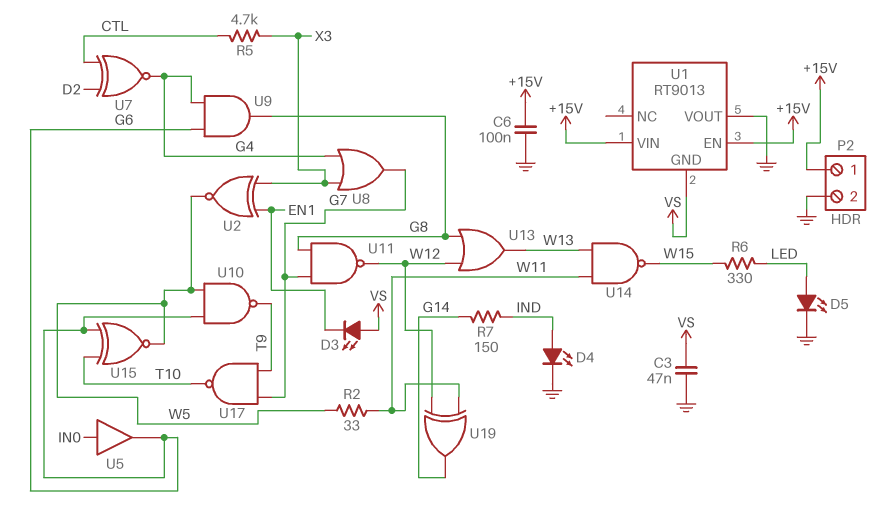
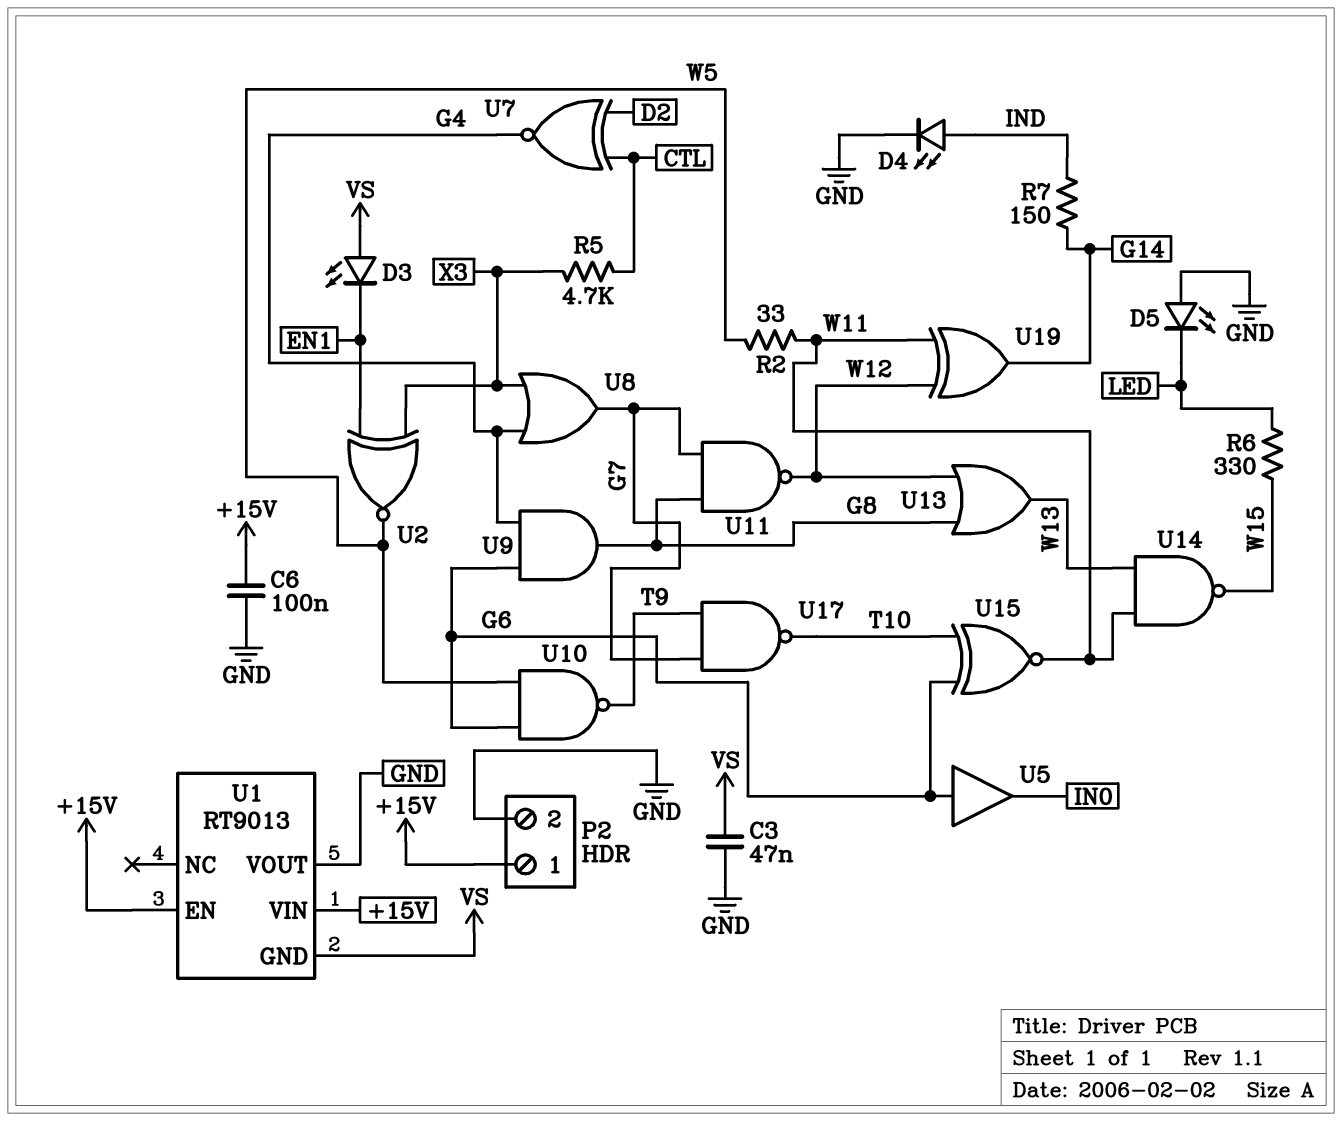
D5: LED (A LED, K GND) -> LED (A GND, K LED)
U5: buffer (in IN0, out G6) -> buffer (in G6, out IN0)
U15: XNOR (in G6, in T10, out W5) -> XNOR (in G6, in T10, out W11)

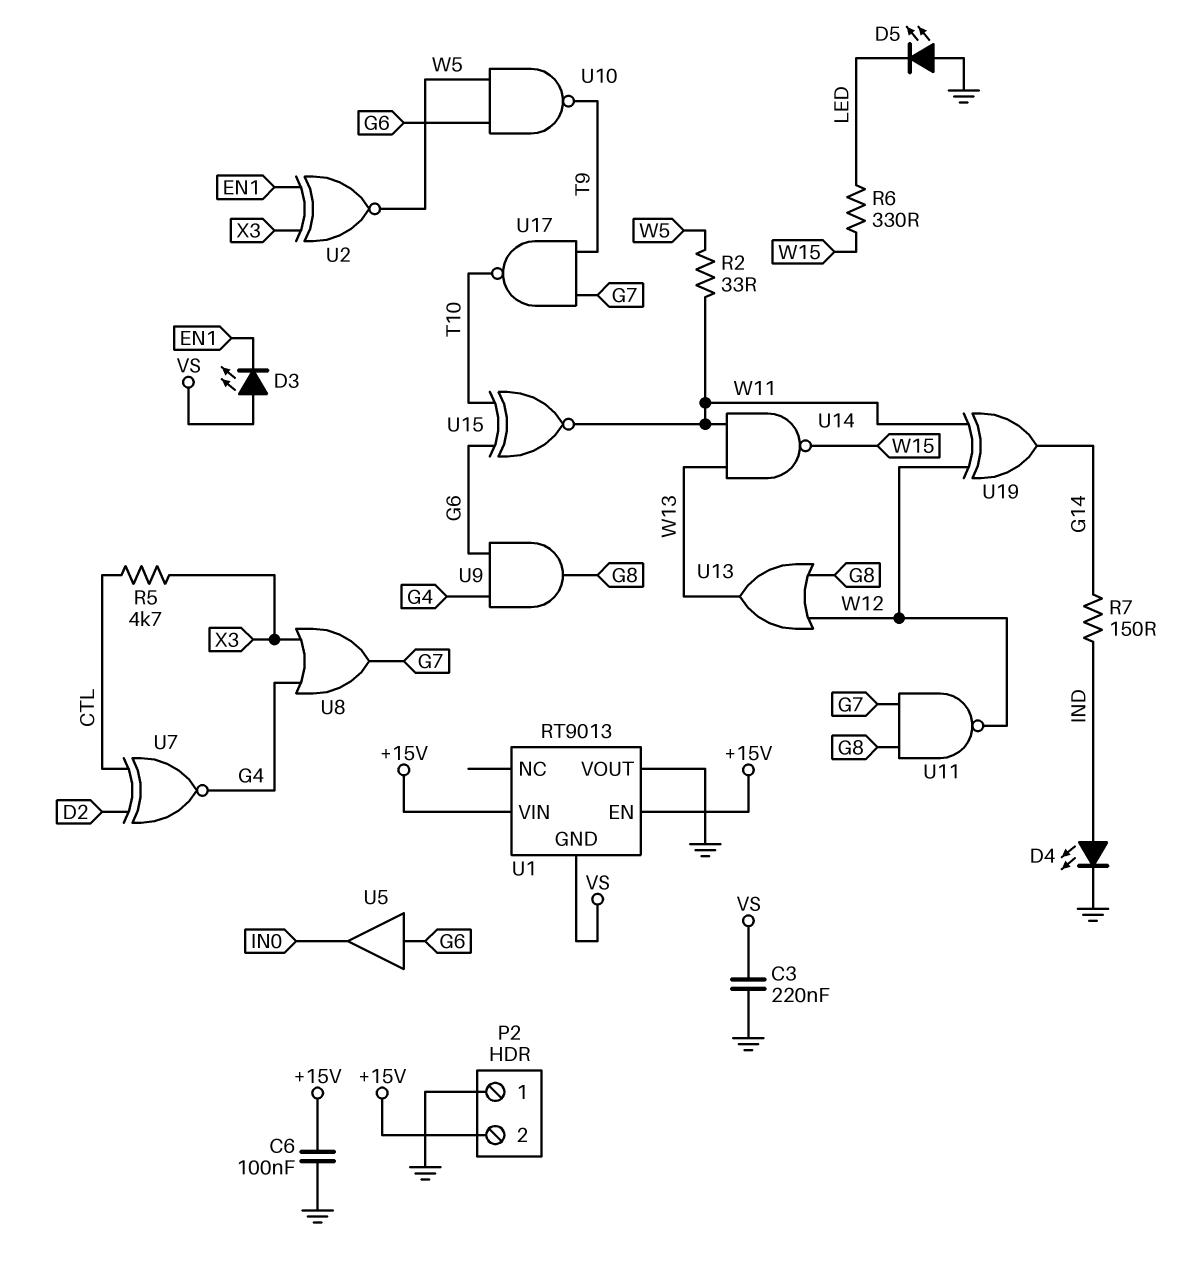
C3: 47nF (GND, VS) -> 220nF (GND, VS)
P2 pin 1: +15V -> GND
P2 pin 2: GND -> +15V

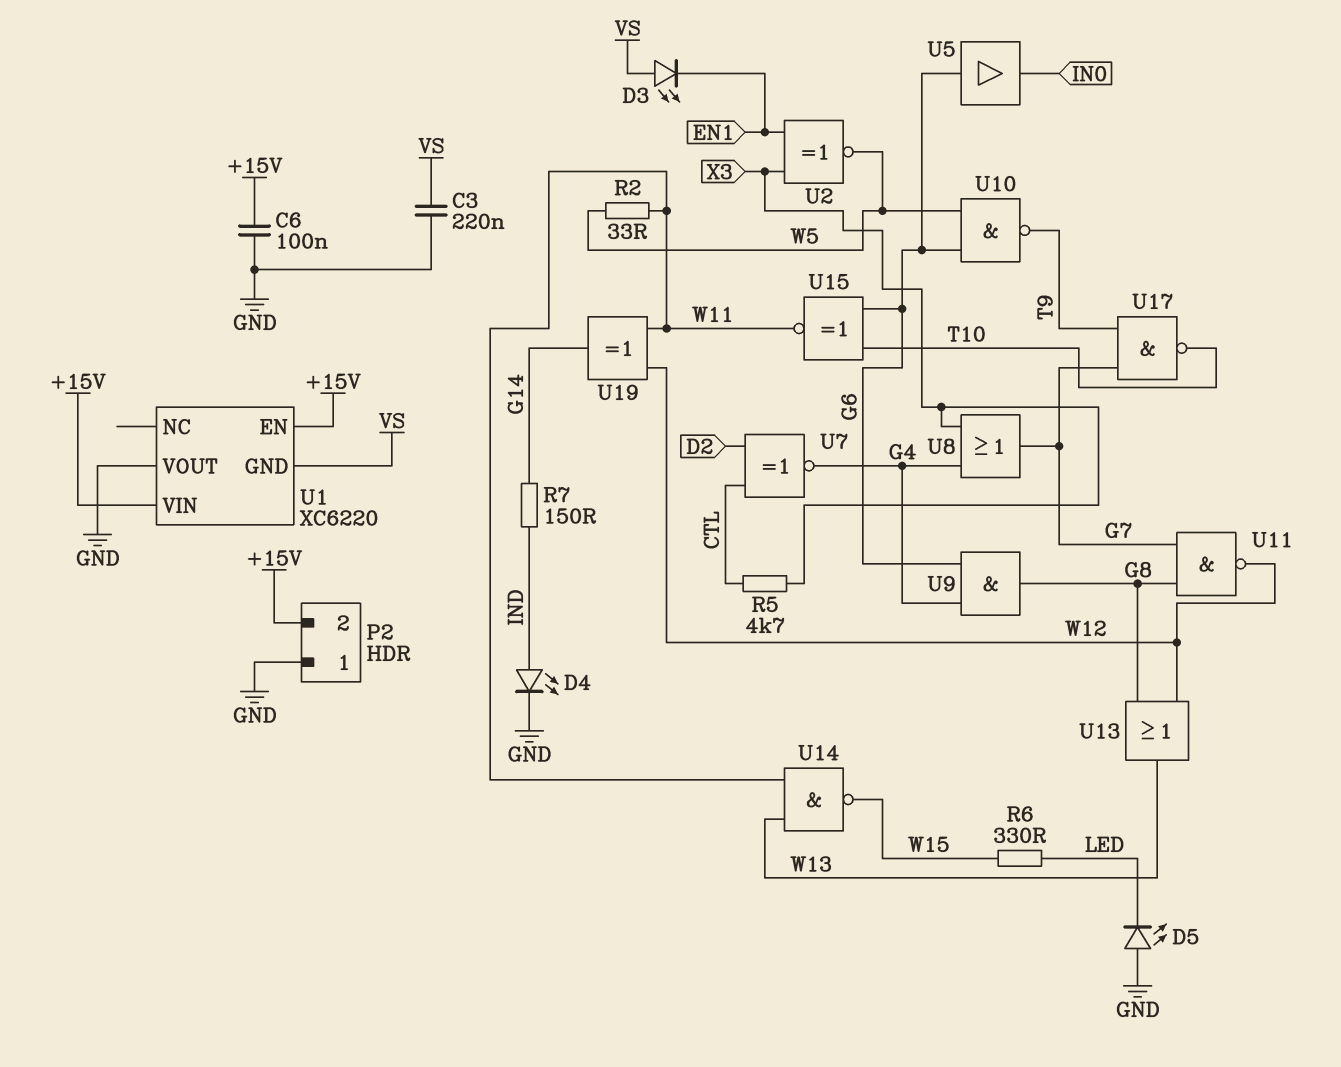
U1: RT9013 -> XC6220

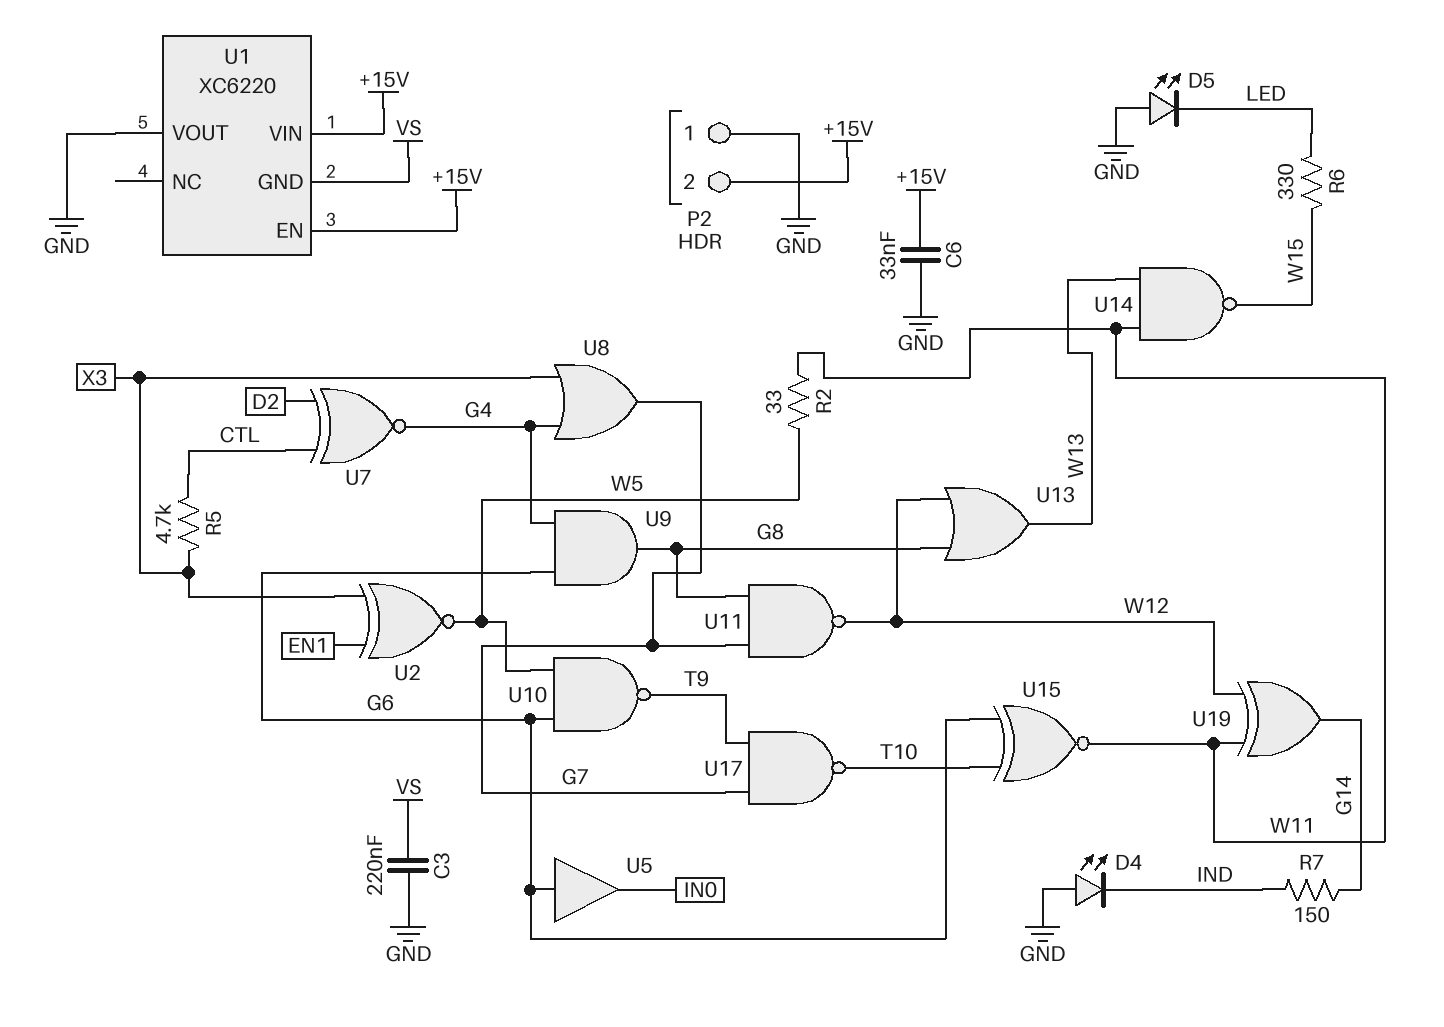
C6: 100nF (+15V, GND) -> 33nF (+15V, GND)
D3: LED (A VS, K EN1) -> none
D4: LED (A IND, K GND) -> LED (A GND, K IND)

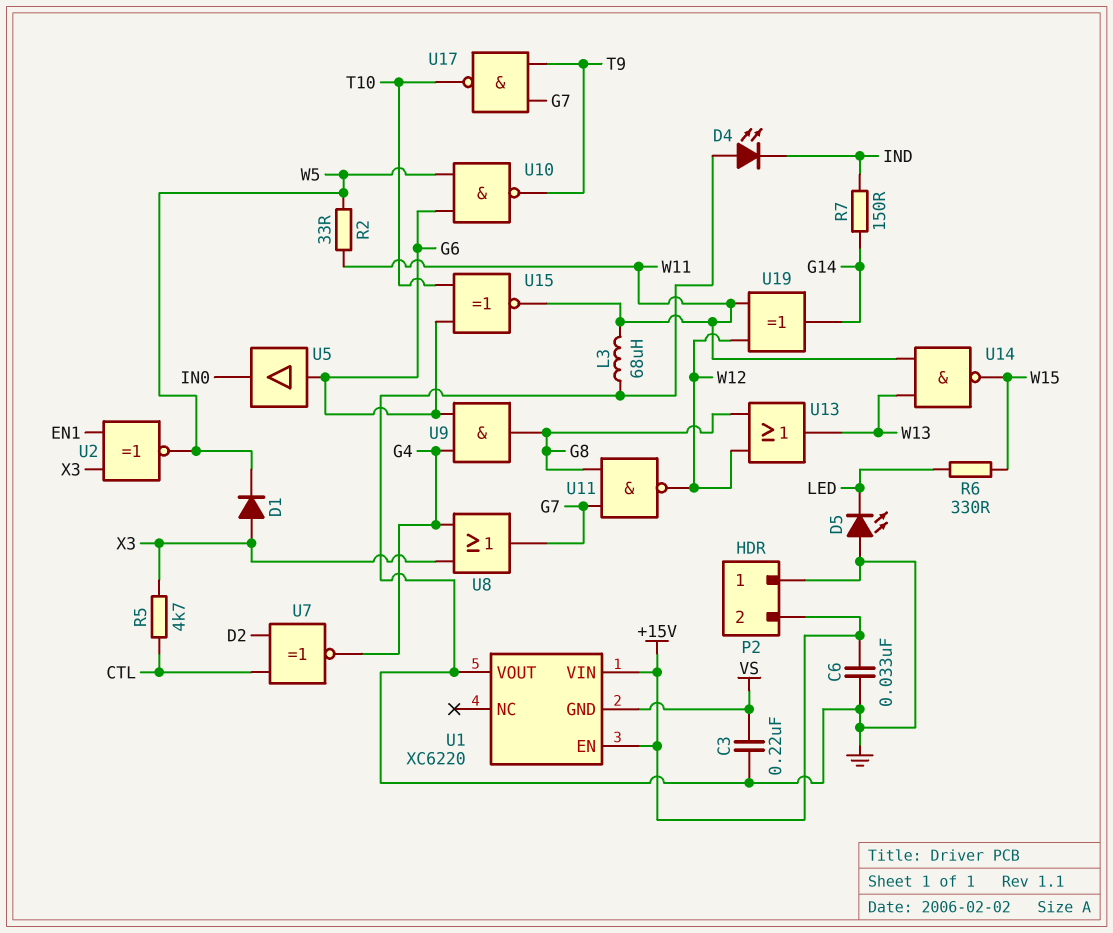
D1: none -> diode (A X3, K W5)
L3: none -> 68uH (GND, W11)

